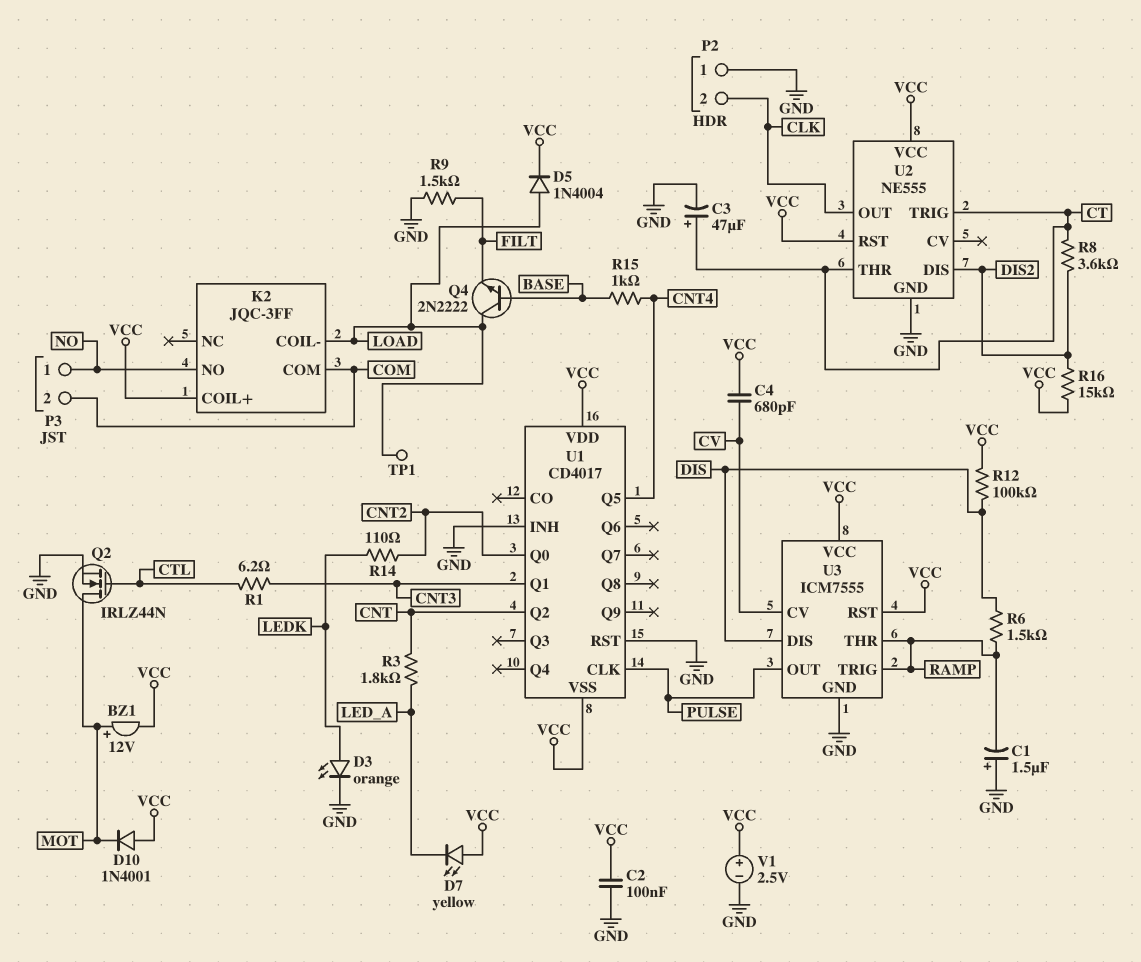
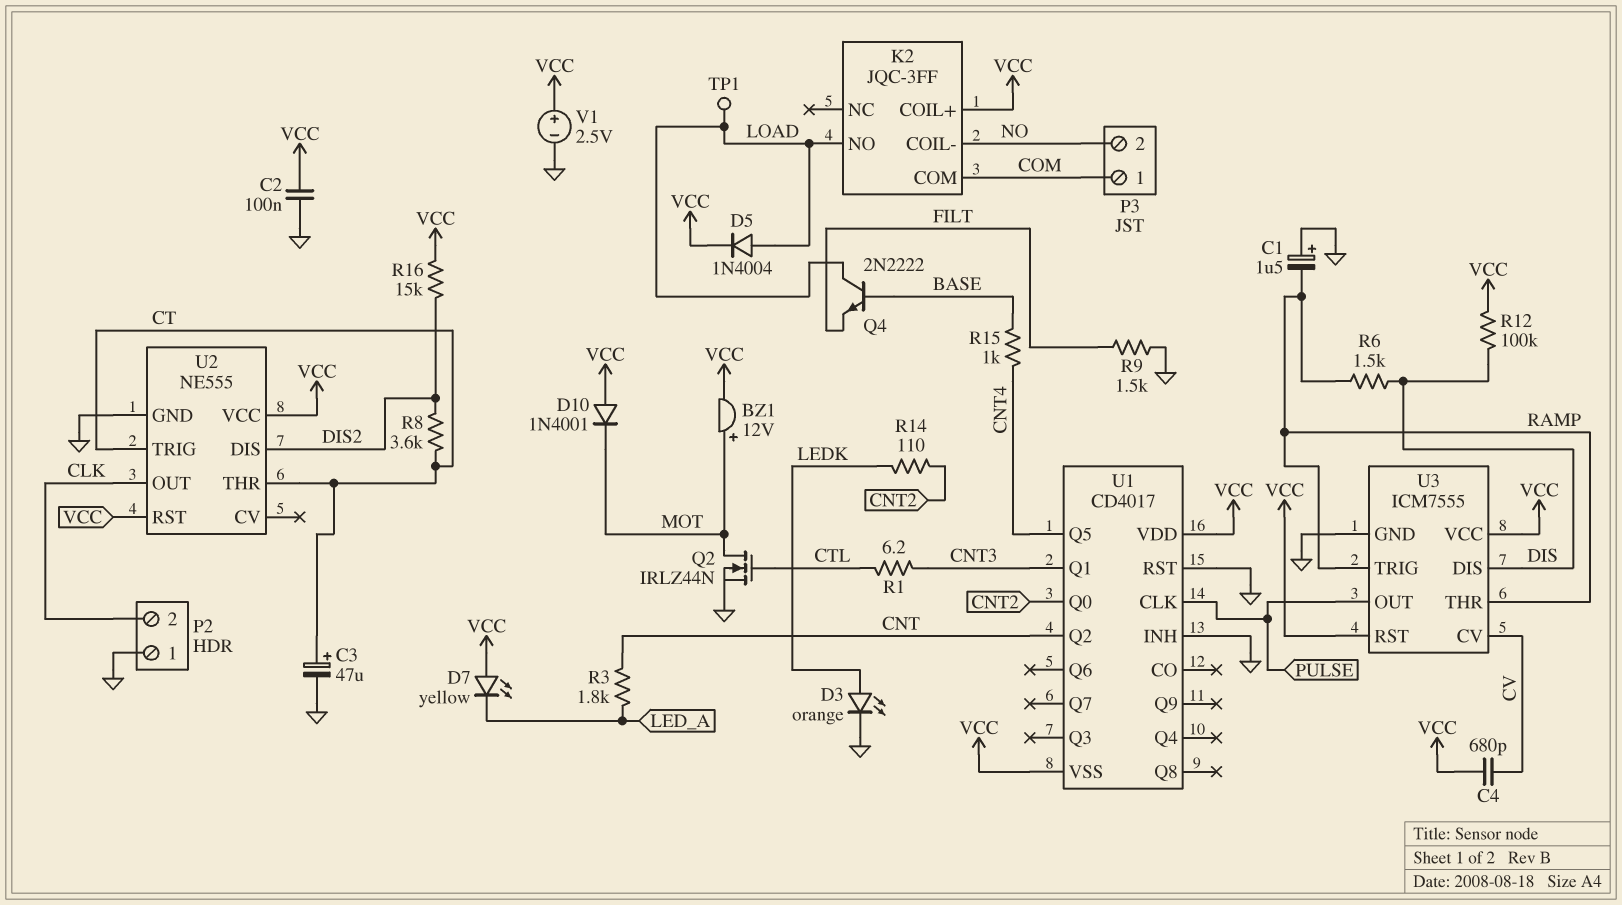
K2 pin COIL-: LOAD -> NO
K2 pin NO: NO -> LOAD
P3 pin 1: NO -> COM
P3 pin 2: COM -> NO

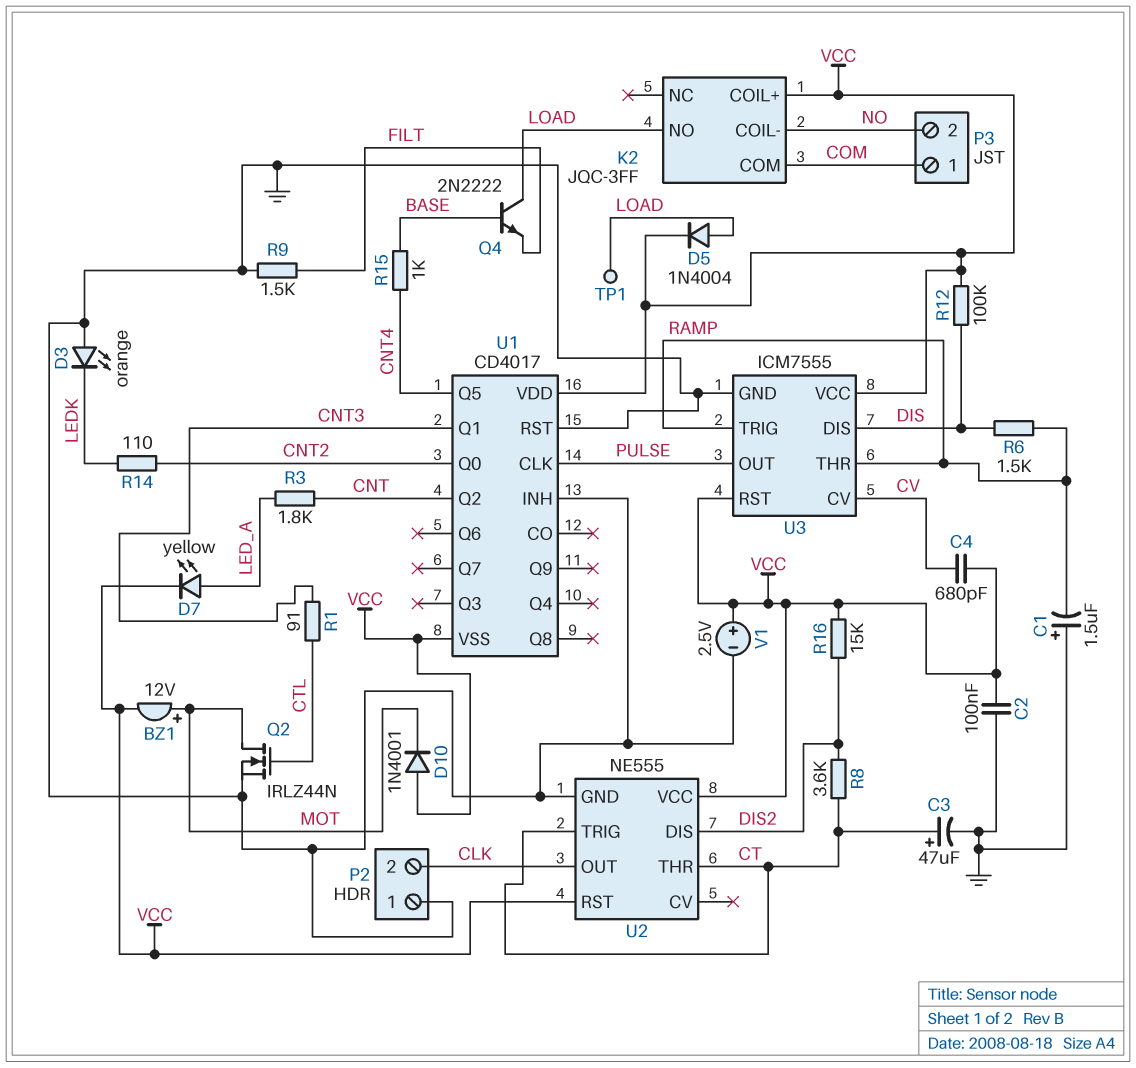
D3: LED orange (A LEDK, K GND) -> LED orange (A GND, K LEDK)
D7: LED yellow (A VCC, K LED_A) -> LED yellow (A LED_A, K VCC)
R1: 6.2 (CNT3, CTL) -> 91 (CNT3, CTL)

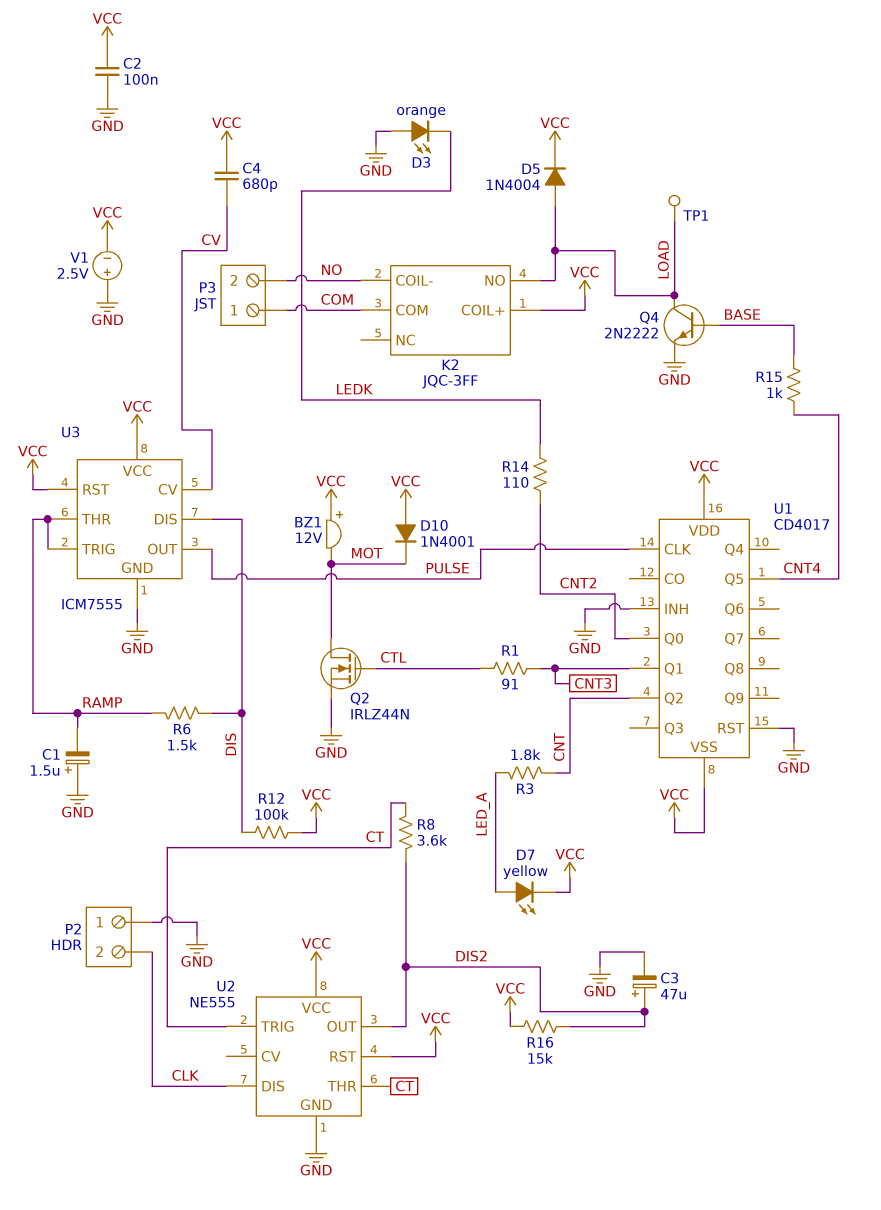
BZ1: buzzer 12V (plus MOT, minus VCC) -> buzzer 12V (plus VCC, minus MOT)
C3: 47uF (plus CT, minus GND) -> 47uF (plus DIS2, minus GND)
Q4: NPN 2N2222 (B BASE, C LOAD, E FILT) -> NPN 2N2222 (B BASE, C LOAD, E GND)
R9: 1.5k (FILT, GND) -> none
U2 pin DIS: DIS2 -> CLK
U2 pin OUT: CLK -> DIS2
V1: 2.5V (plus VCC, minus GND) -> 2.5V (plus GND, minus VCC)

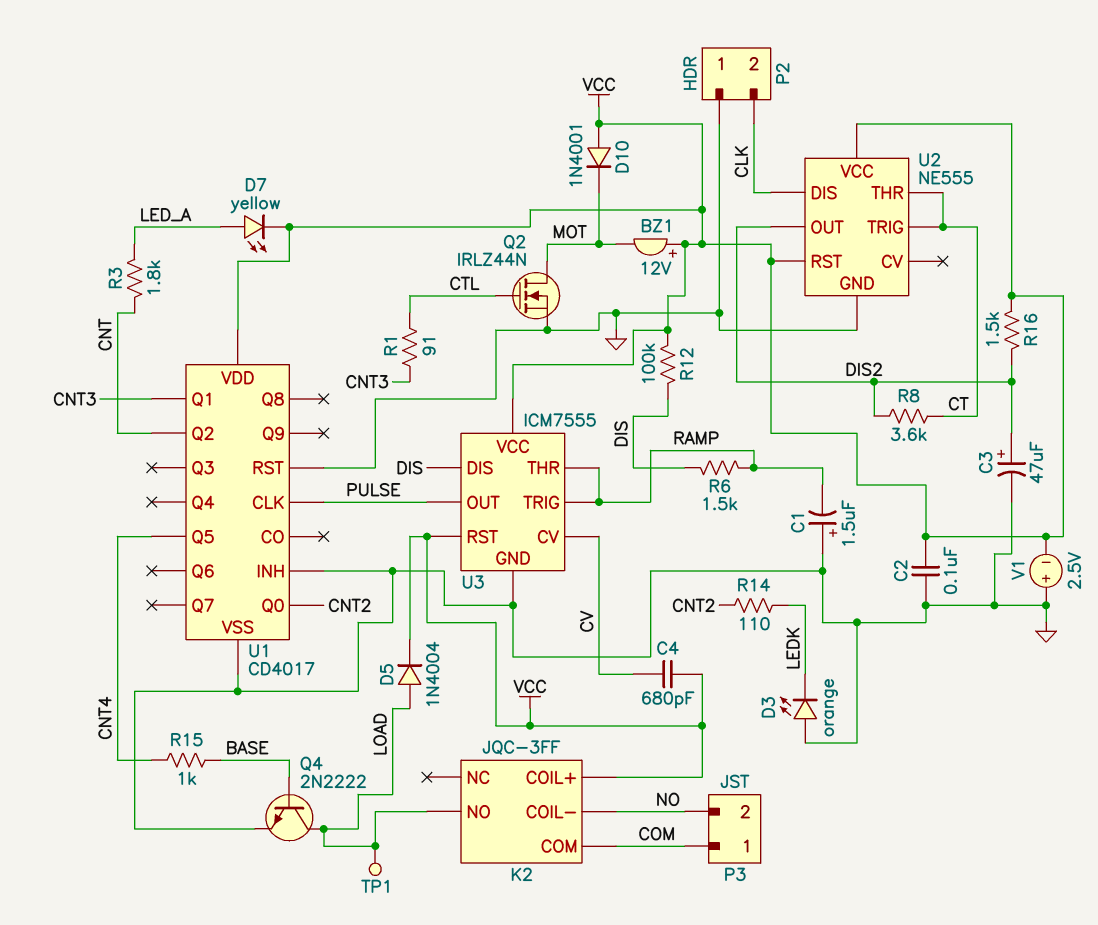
R16: 15k (DIS2, VCC) -> 1.5k (DIS2, VCC)
U1 pin VSS: VCC -> GND

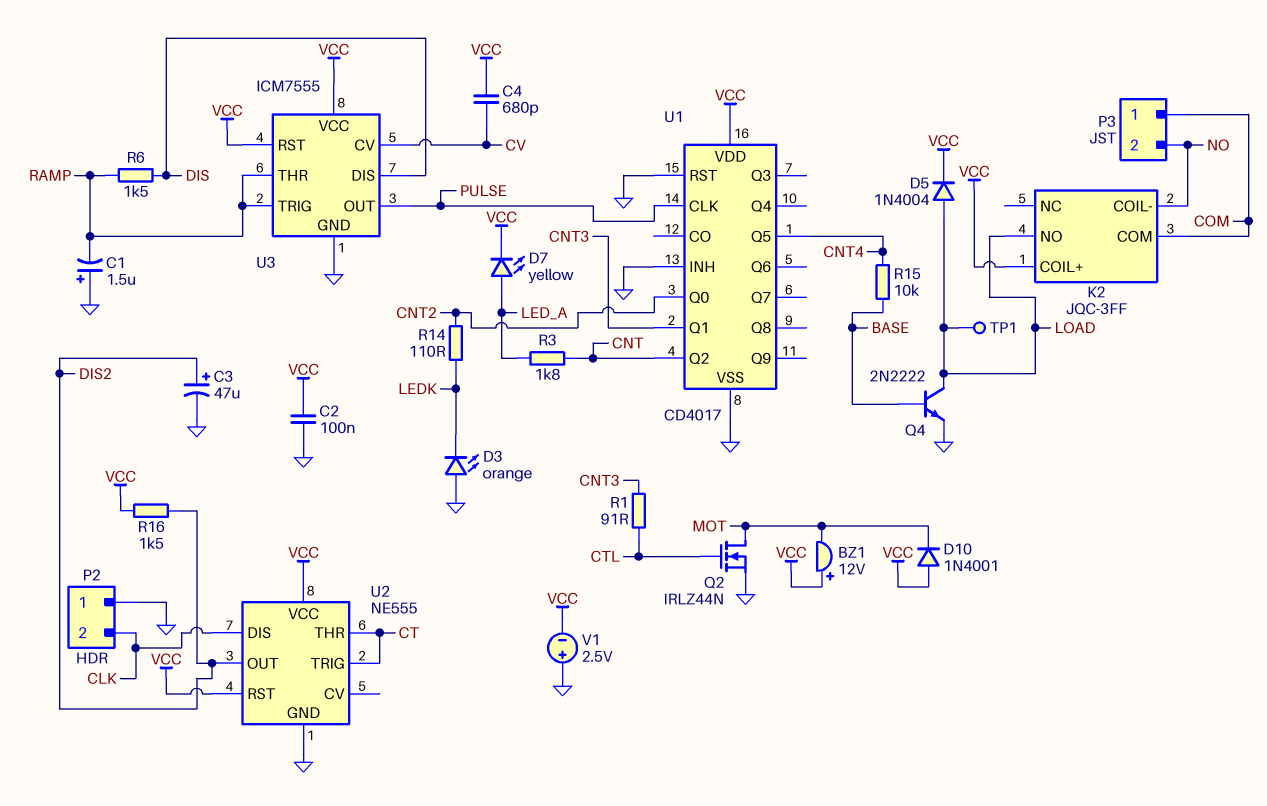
R8: 3.6k (CT, DIS2) -> none
R12: 100k (DIS, VCC) -> none
R15: 1k (BASE, CNT4) -> 10k (BASE, CNT4)

